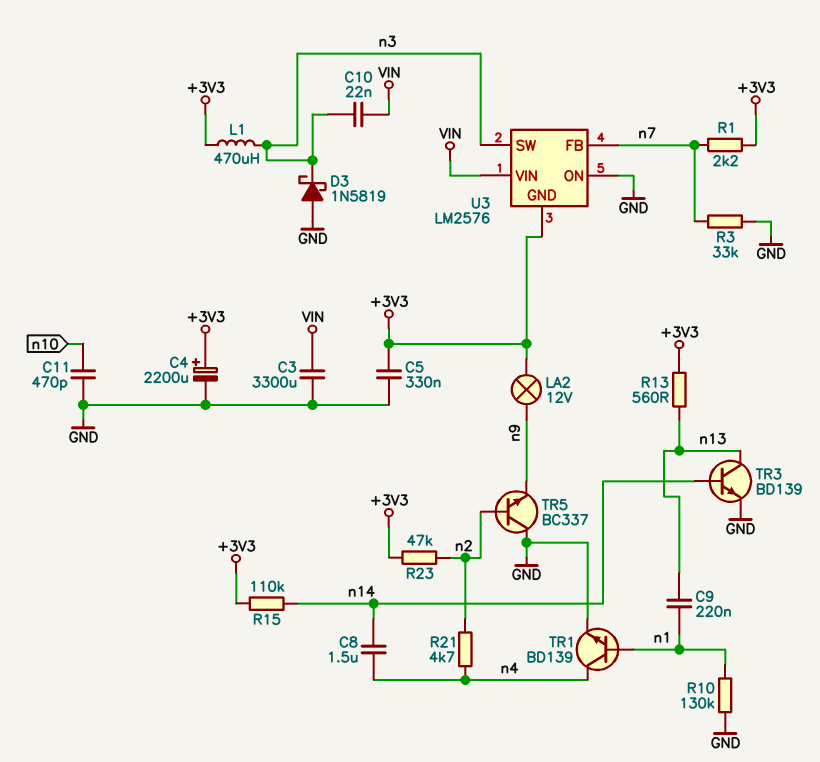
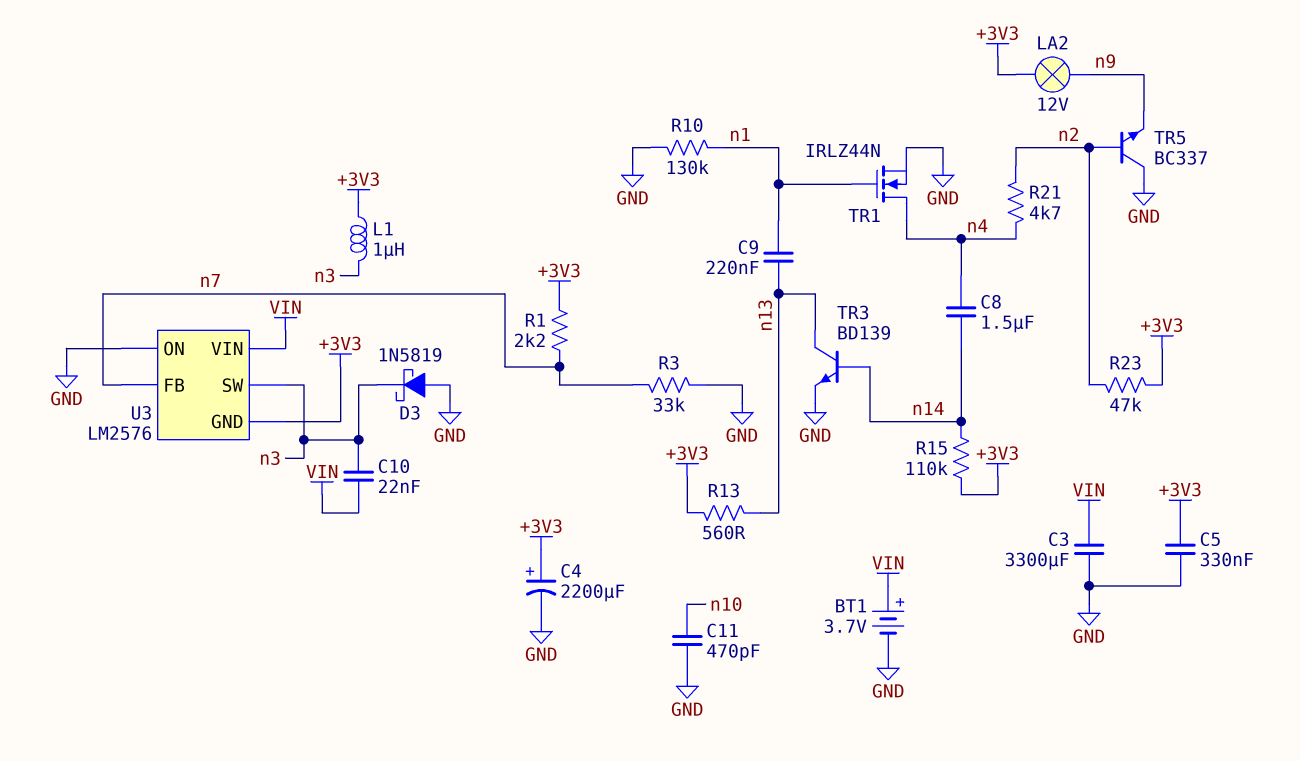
BT1: none -> 3.7V (plus VIN, minus GND)
L1: 470uH (+3V3, n3) -> 1uH (+3V3, n3)
TR1: NPN BD139 (B n1, C n4, E GND) -> NMOS IRLZ44N (G n1, D n4, S GND)

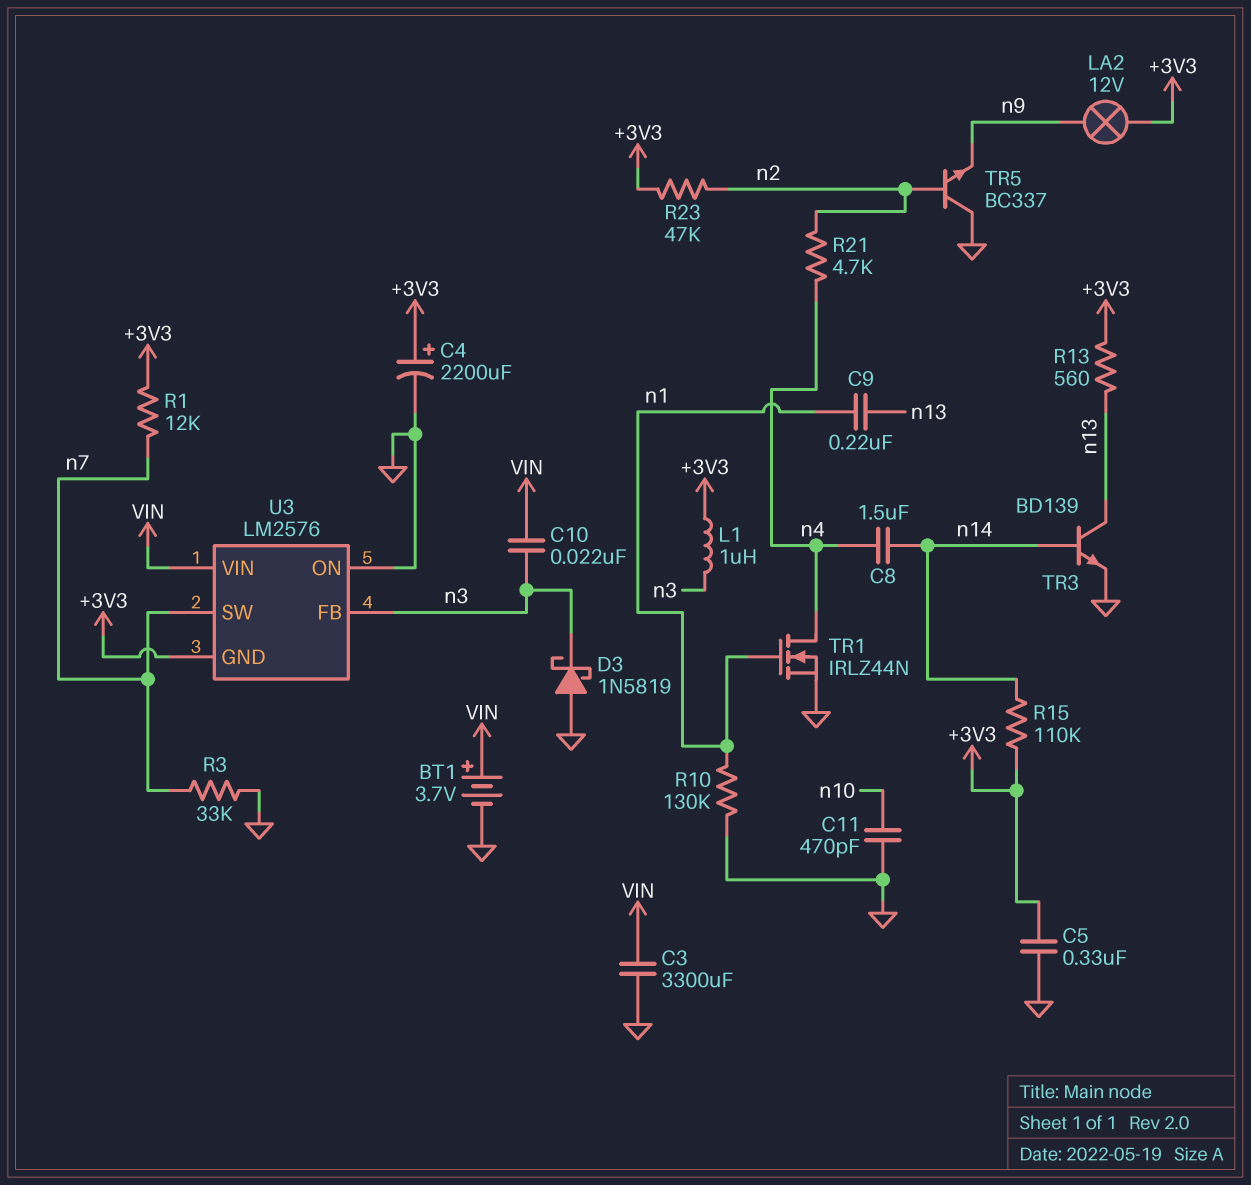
R1: 2.2k (+3V3, n7) -> 12k (+3V3, n7)
U3 pin FB: n7 -> n3
U3 pin SW: n3 -> n7

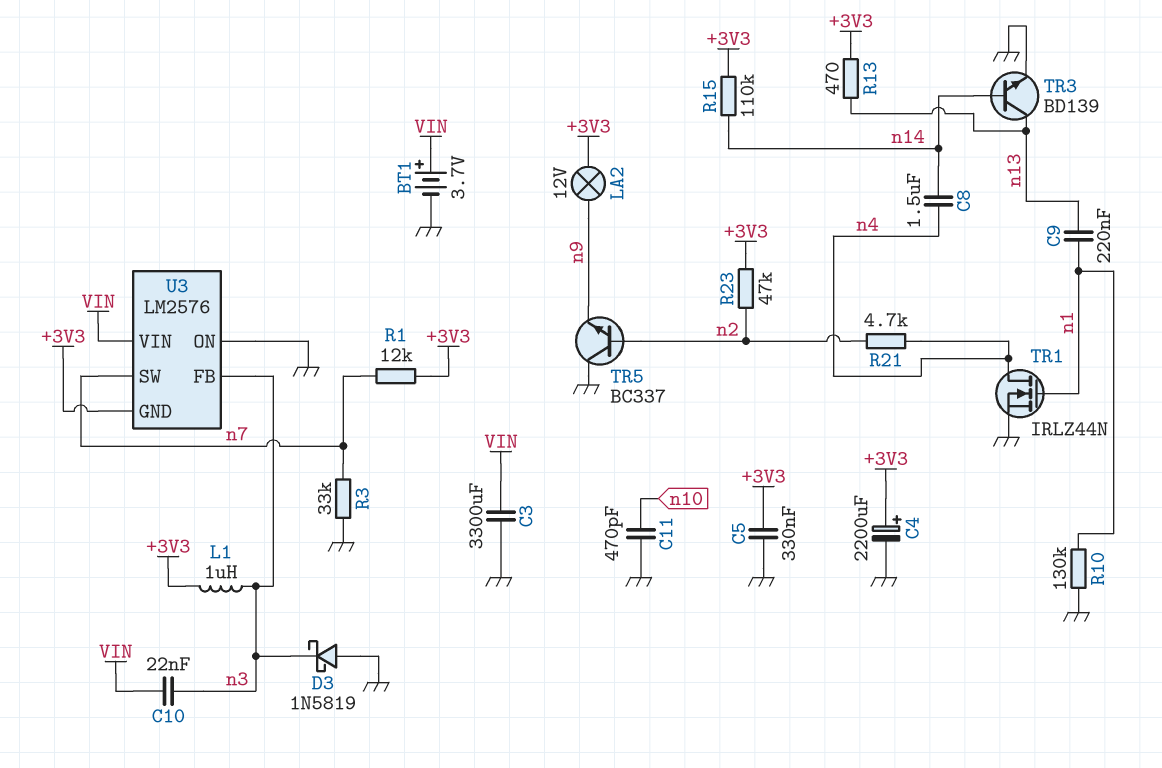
R13: 560 (+3V3, n13) -> 470 (+3V3, n13)

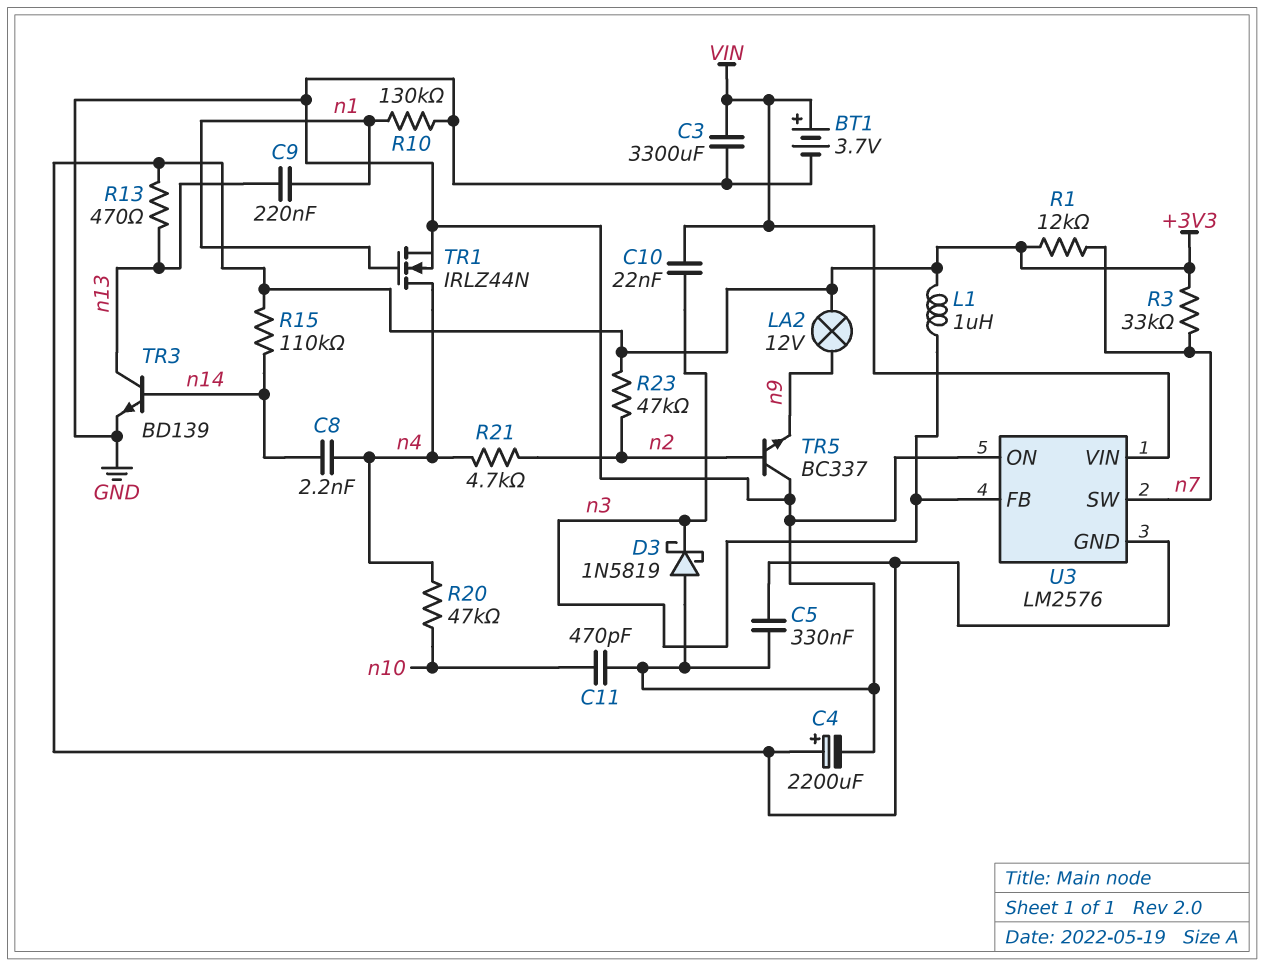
C8: 1.5uF (n4, n14) -> 2.2nF (n4, n14)
R3: 33k (GND, n7) -> 33k (+3V3, n7)
R20: none -> 47k (n4, n10)

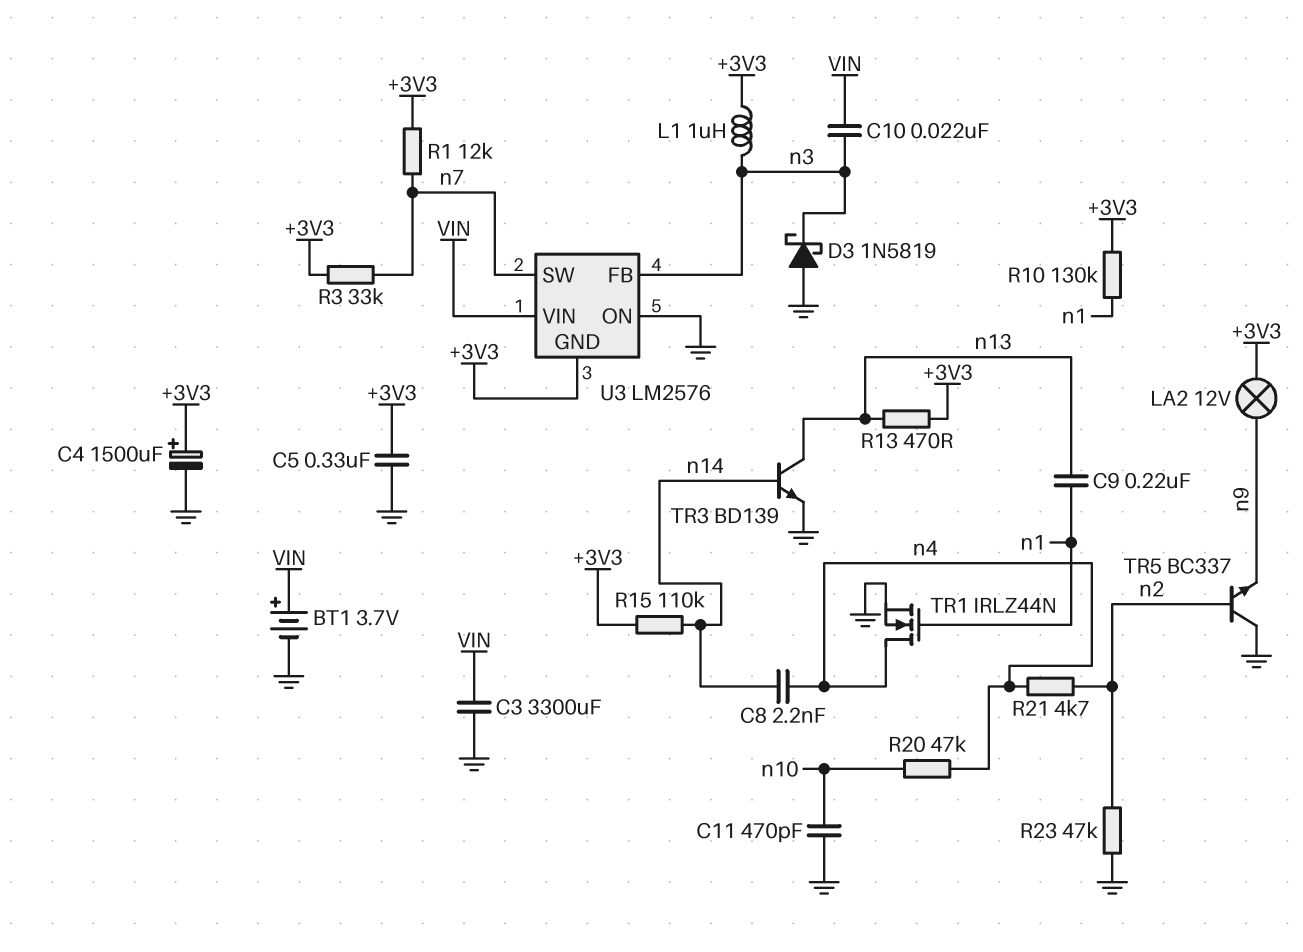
C4: 2200uF (plus +3V3, minus GND) -> 1500uF (plus +3V3, minus GND)
R10: 130k (GND, n1) -> 130k (+3V3, n1)
R23: 47k (+3V3, n2) -> 47k (GND, n2)

